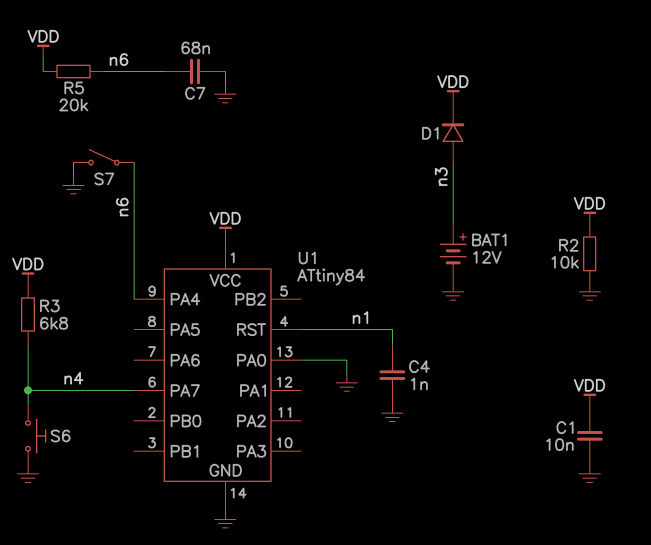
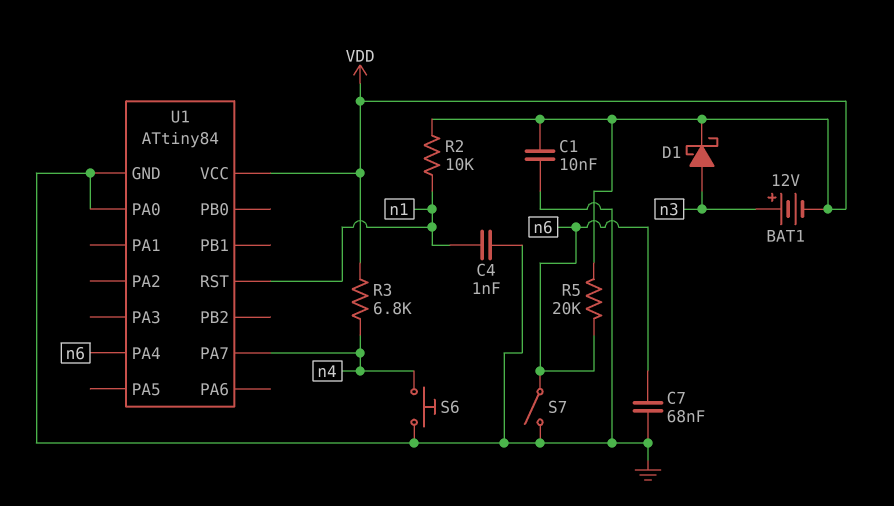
BAT1: 12V (plus n3, minus GND) -> 12V (plus n3, minus VDD)
D1: diode (A n3, K VDD) -> schottky (A n3, K VDD)
R2: 10k (GND, VDD) -> 10k (VDD, n1)

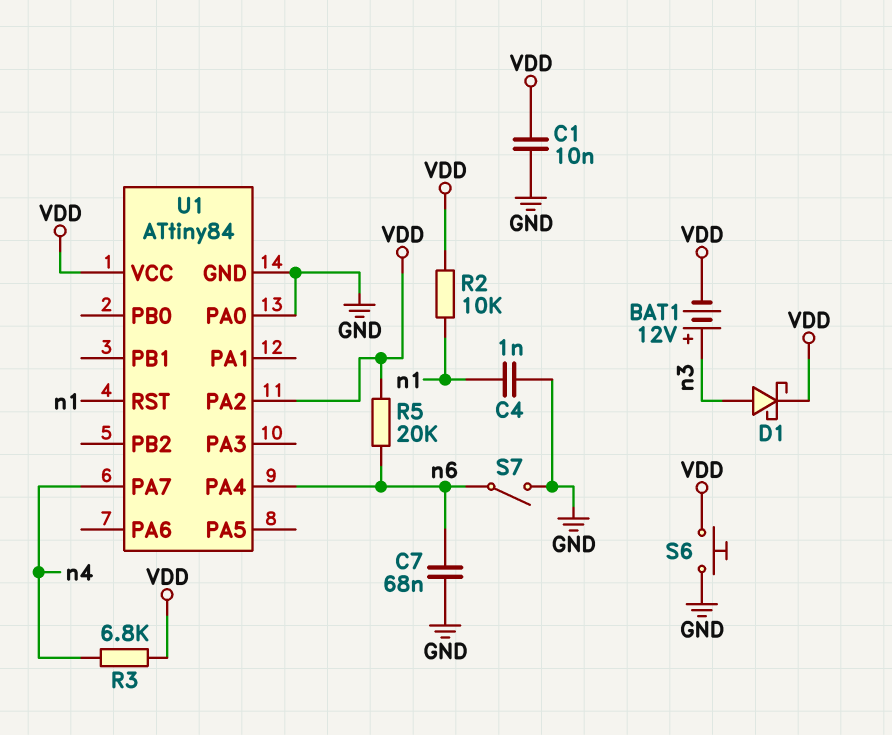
S6: button (GND, n4) -> button (GND, VDD)
U1 pin PA2: none -> VDD

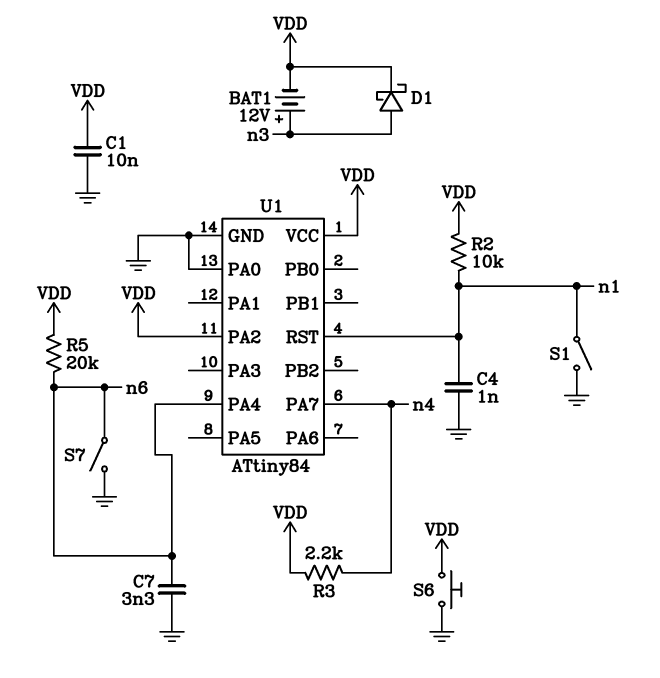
C7: 68nF (GND, n6) -> 3.3nF (GND, n6)
R3: 6.8k (VDD, n4) -> 2.2k (VDD, n4)
S1: none -> switch (GND, n1)

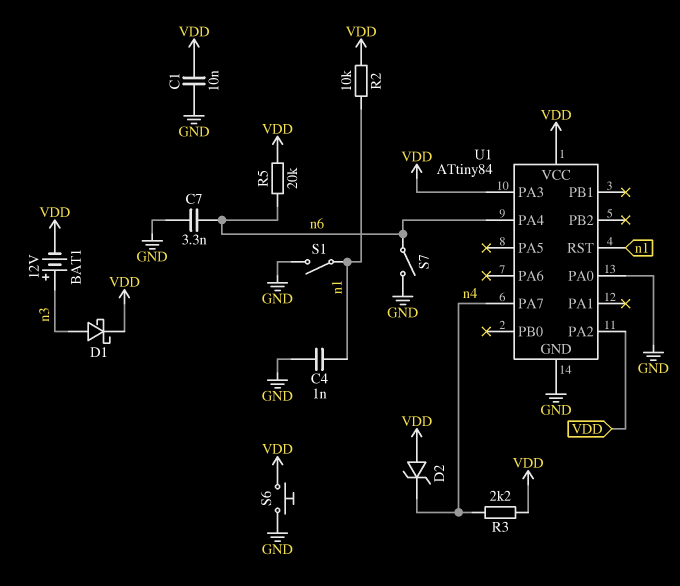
D2: none -> zener (A VDD, K n4)
U1 pin PA3: none -> VDD

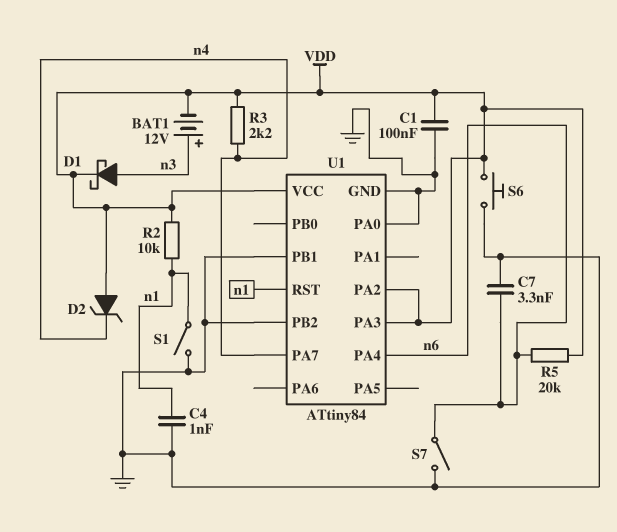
C1: 10nF (GND, VDD) -> 100nF (GND, VDD)
U1 pin PB1: none -> GND
U1 pin PB2: none -> GND

